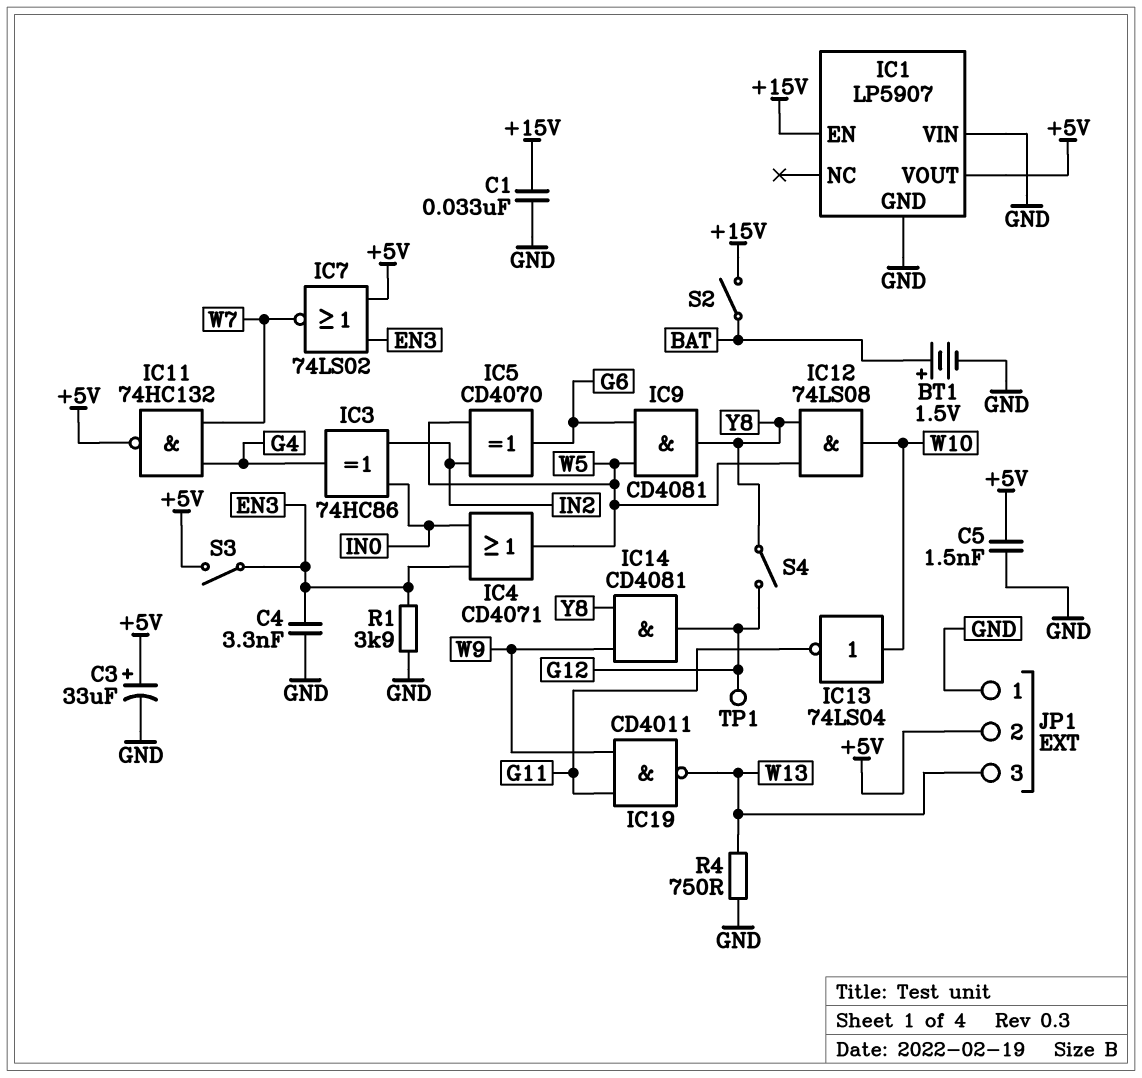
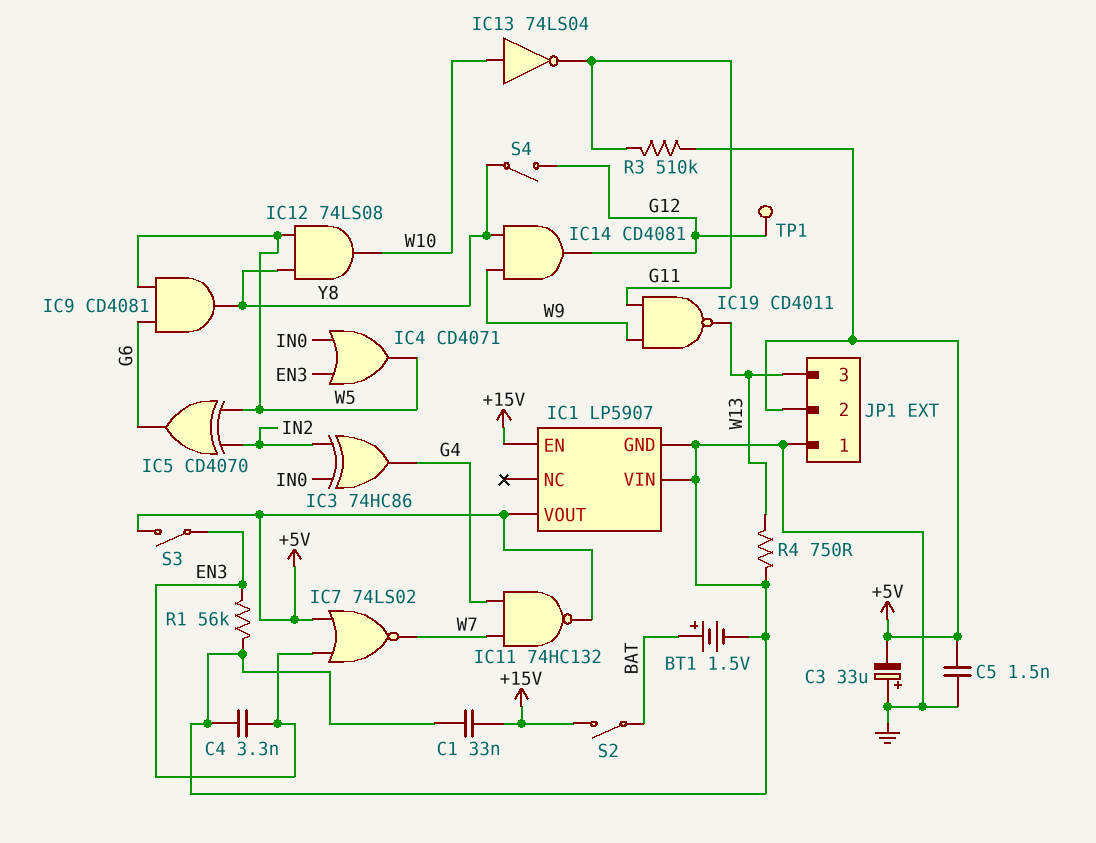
C3: 33uF (plus +5V, minus GND) -> 33uF (plus GND, minus +5V)
R1: 3.9k (EN3, GND) -> 56k (EN3, GND)
R3: none -> 510k (+5V, G11)

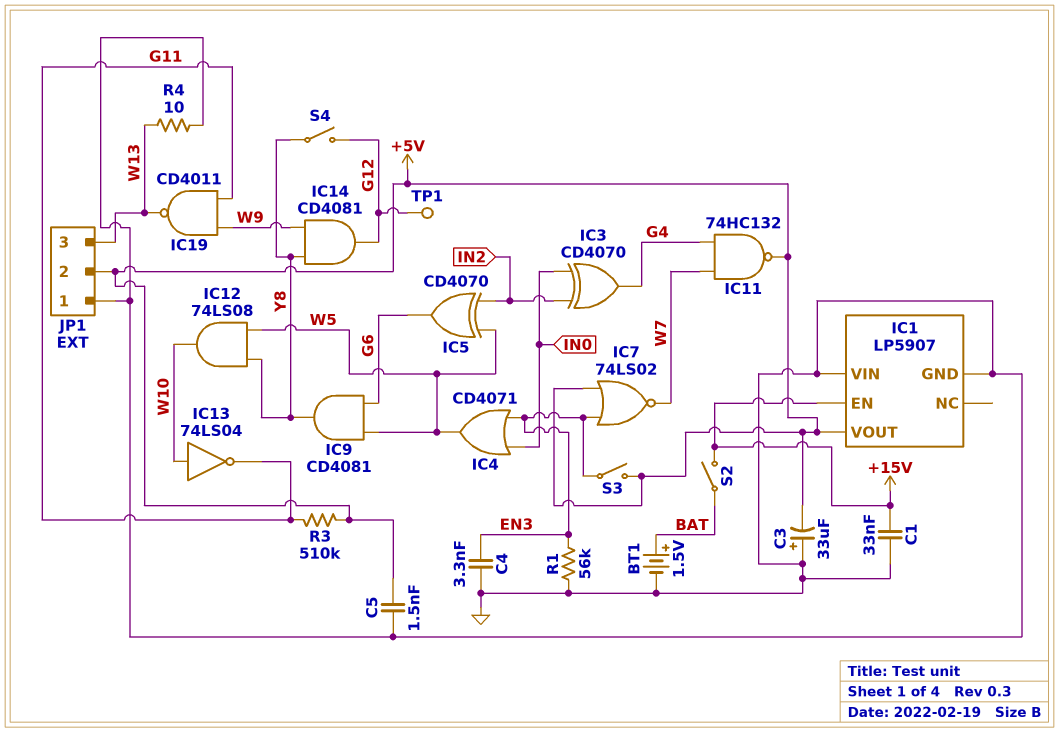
IC3: XOR 74HC86 (in IN0, in IN2, out G4) -> XOR CD4070 (in IN0, in IN2, out G4)
R4: 750 (GND, W13) -> 10 (GND, W13)

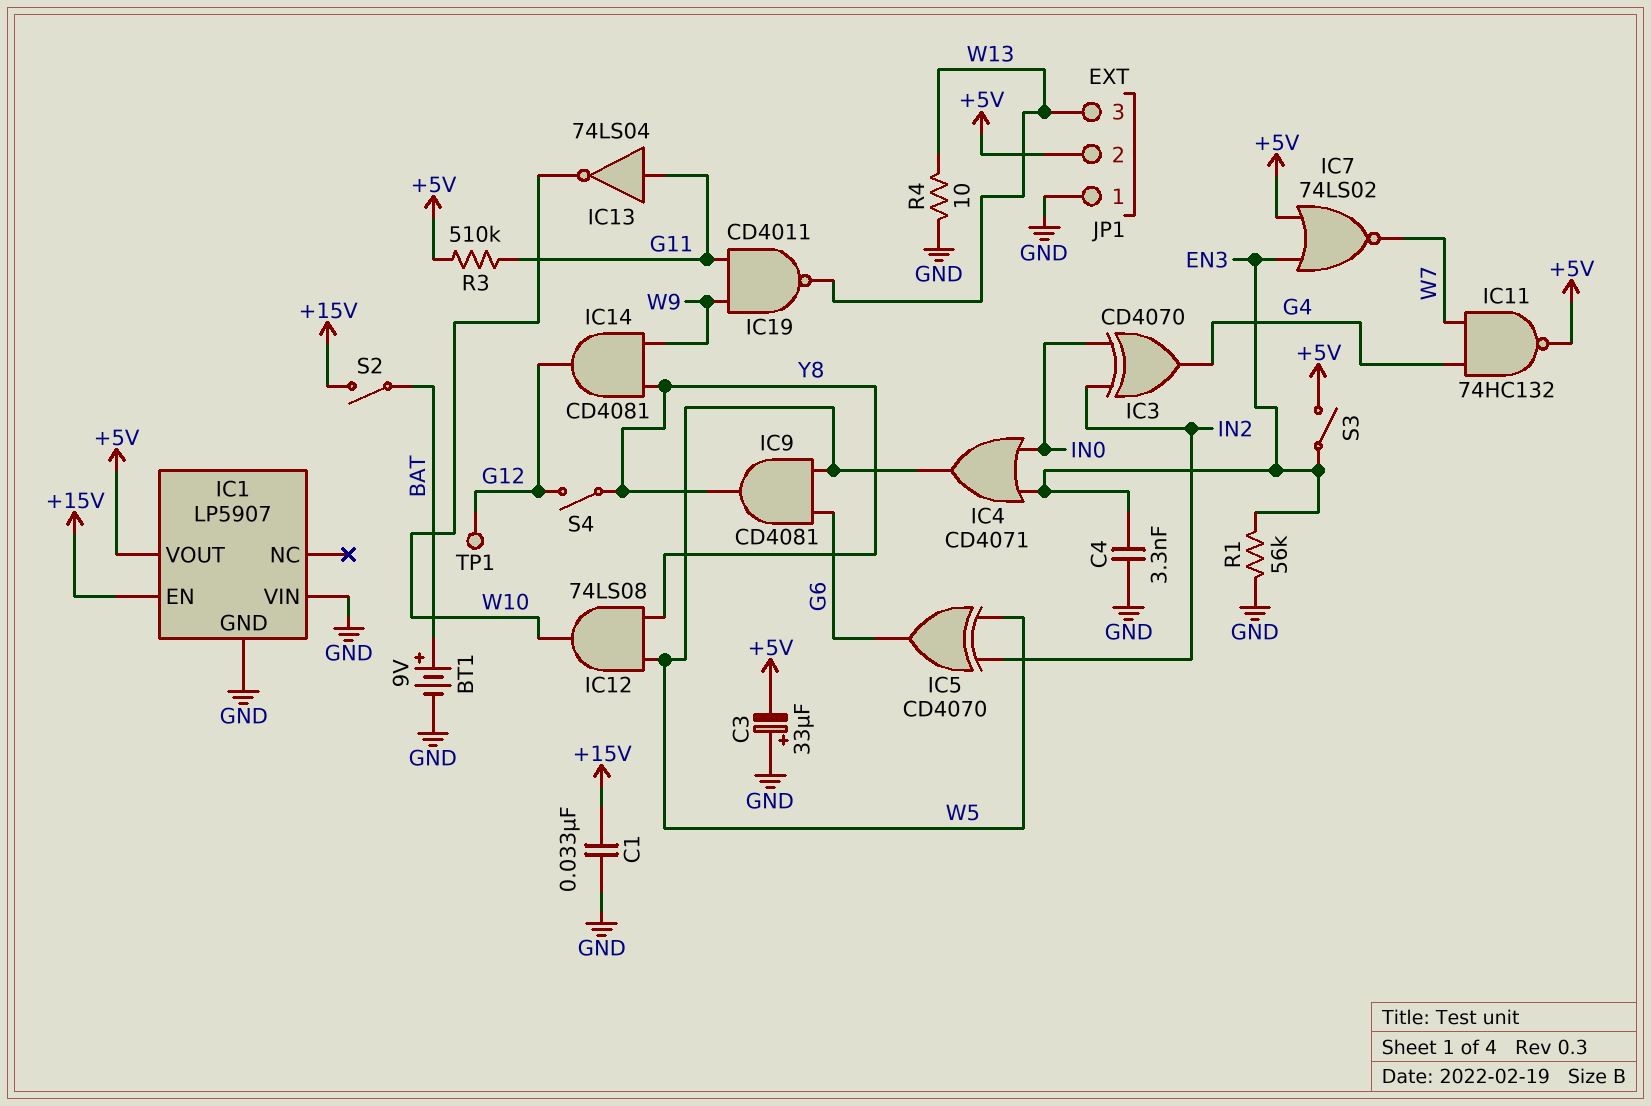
BT1: 1.5V (plus BAT, minus GND) -> 9V (plus BAT, minus GND)
C5: 1.5nF (+5V, GND) -> none
IC13: NOT 74LS04 (in W10, out G11) -> NOT 74LS04 (in G11, out W10)

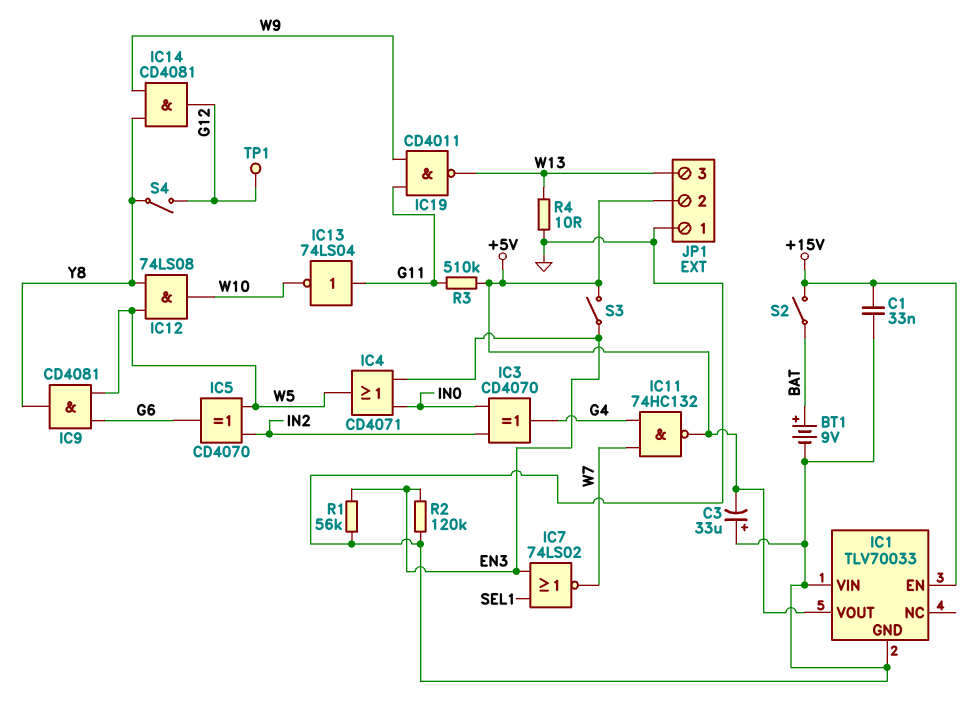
C4: 3.3nF (EN3, GND) -> none
IC1: LP5907 -> TLV70033
IC7: NOR 74LS02 (in +5V, in EN3, out W7) -> NOR 74LS02 (in EN3, in SEL1, out W7)
R2: none -> 120k (EN3, GND)

